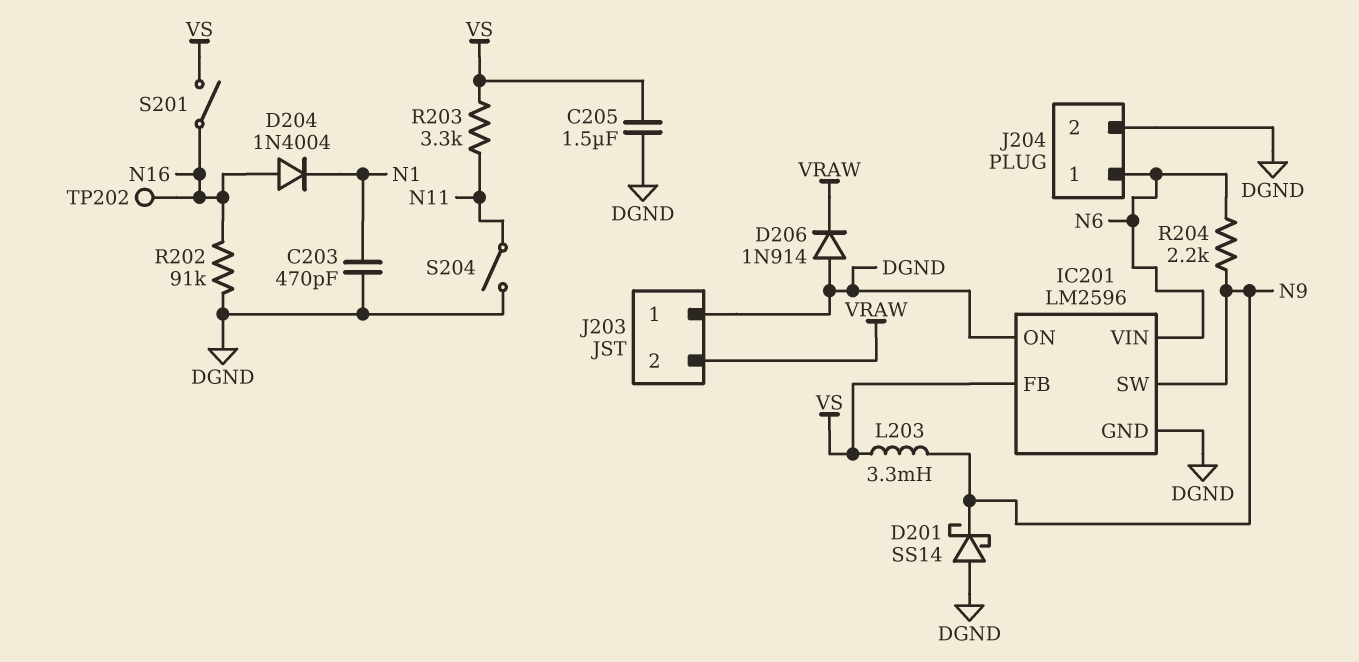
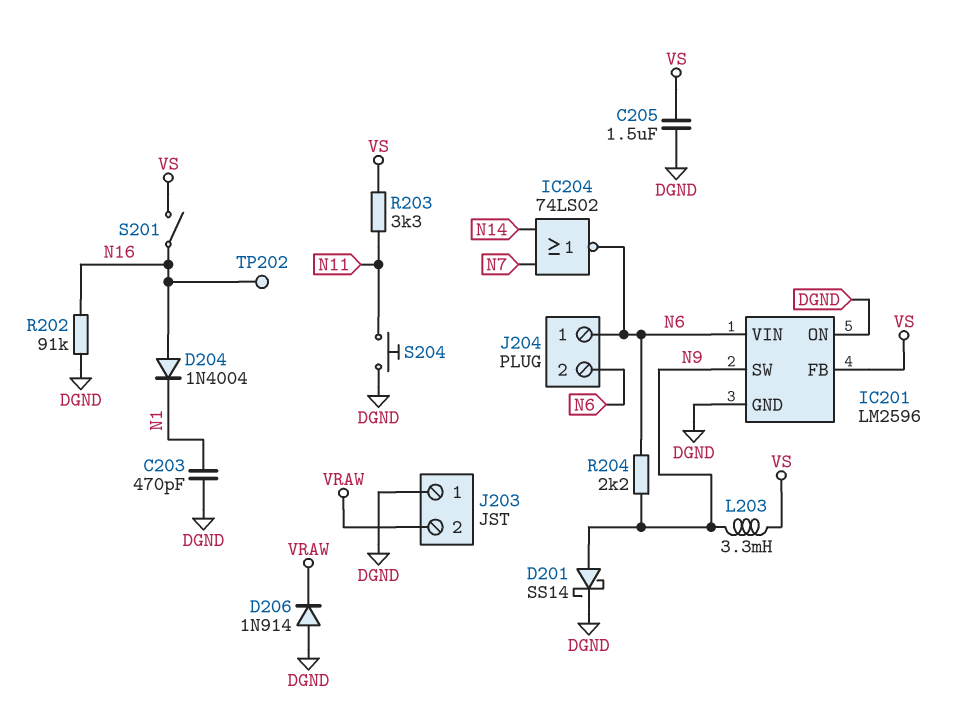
D201: schottky SS14 (A DGND, K N9) -> schottky SS14 (A N9, K DGND)
IC204: none -> NOR 74LS02 (in N7, in N14, out N6)
J204 pin 2: DGND -> N6
S204: switch (DGND, N11) -> button (DGND, N11)

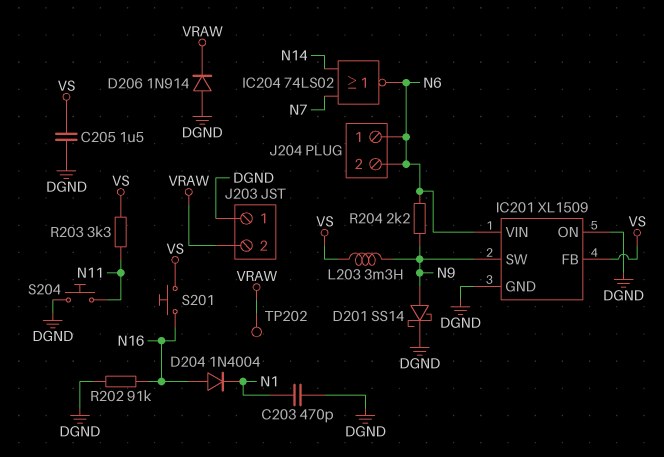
IC201: LM2596 -> XL1509
S201: switch (N16, VS) -> button (N16, VS)
TP202: test point (N16) -> test point (VRAW)

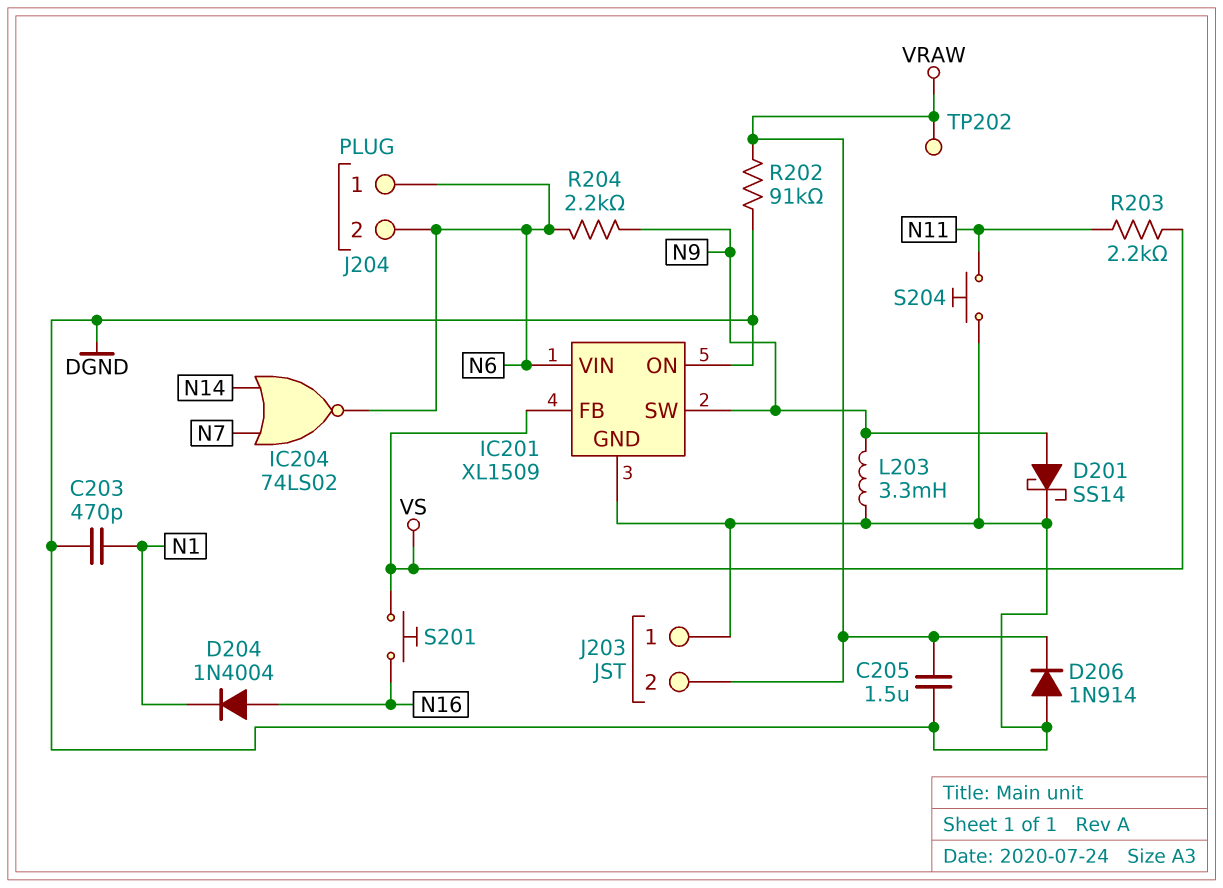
C205: 1.5uF (DGND, VS) -> 1.5uF (DGND, VRAW)
L203: 3.3mH (N9, VS) -> 3.3mH (DGND, N9)
R202: 91k (DGND, N16) -> 91k (DGND, VRAW)
R203: 3.3k (N11, VS) -> 2.2k (N11, VS)

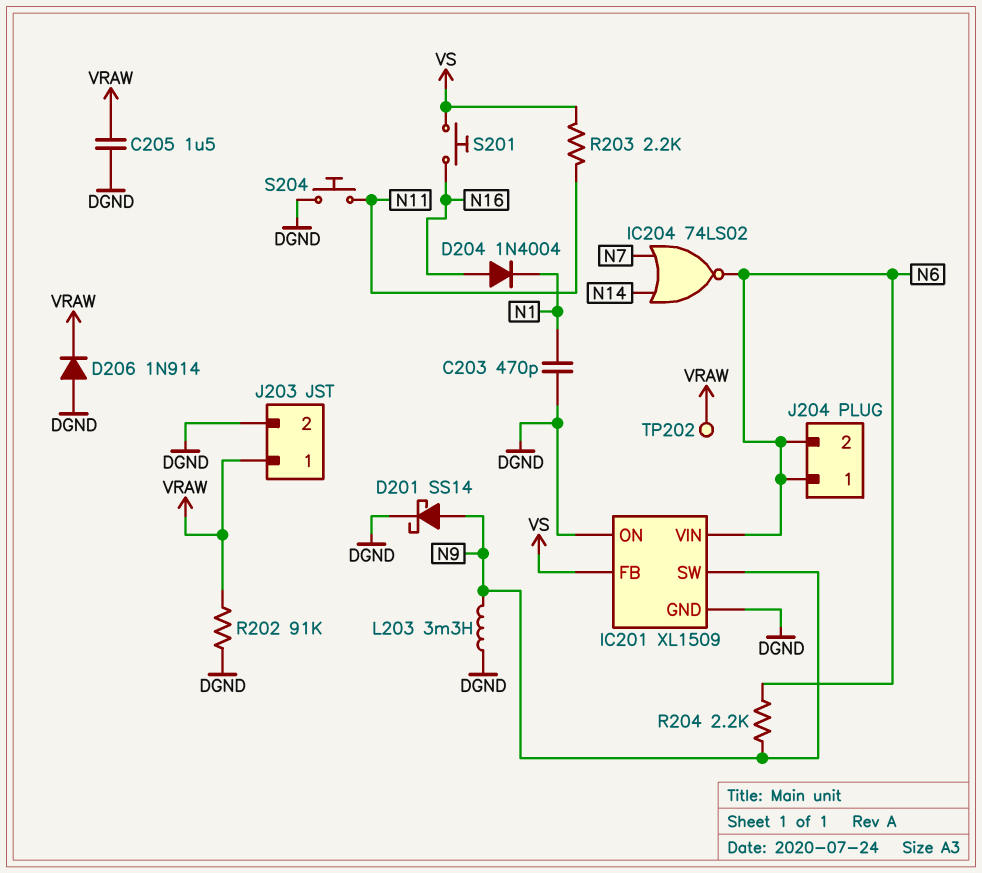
J203 pin 1: DGND -> VRAW
J203 pin 2: VRAW -> DGND

